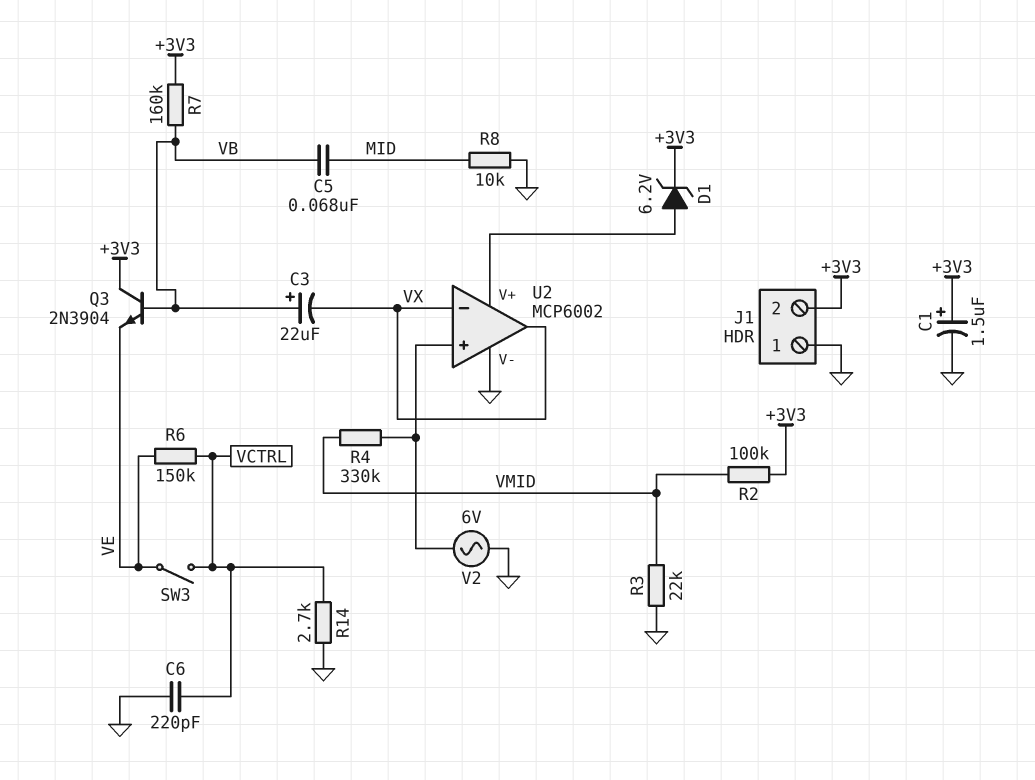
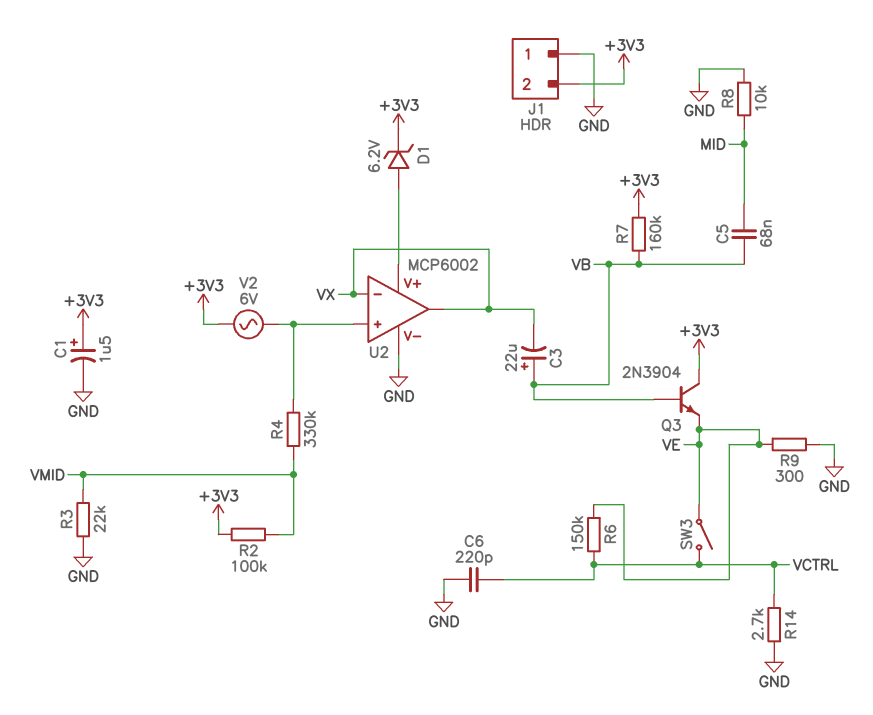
R9: none -> 300 (GND, VE)
V2: AC 6V (GND, U2/in+) -> AC 6V (+3V3, U2/in+)

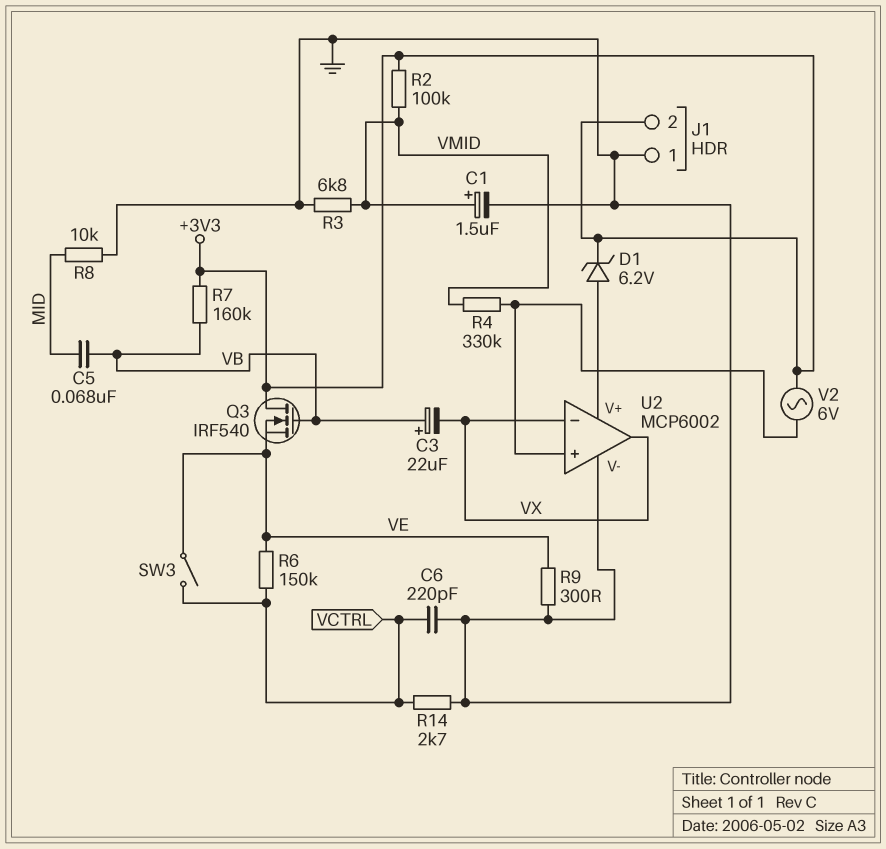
C1: 1.5uF (plus +3V3, minus GND) -> 1.5uF (plus VMID, minus GND)
Q3: NPN 2N3904 (B VB, C +3V3, E VE) -> NMOS IRF540 (G VB, D +3V3, S VE)
R3: 22k (GND, VMID) -> 6.8k (GND, VMID)

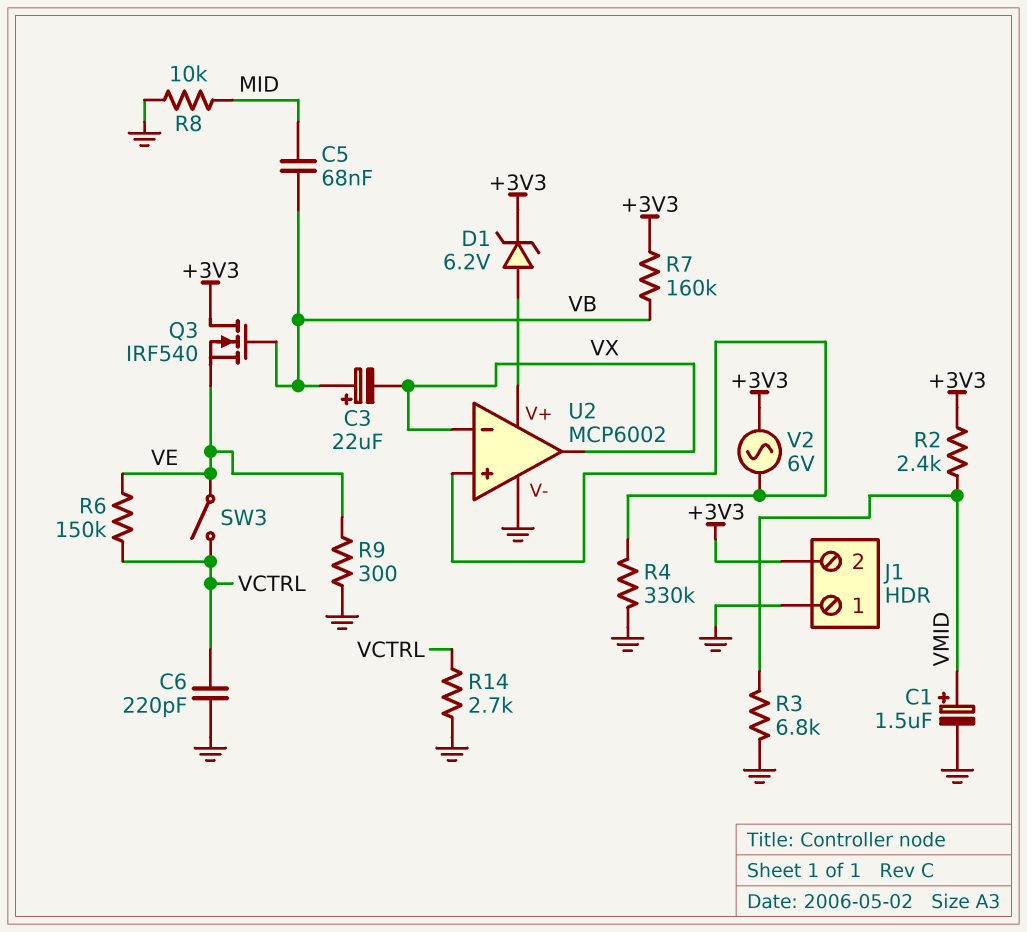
R2: 100k (+3V3, VMID) -> 2.4k (+3V3, VMID)
R4: 330k (U2/in+, VMID) -> 330k (GND, U2/in+)

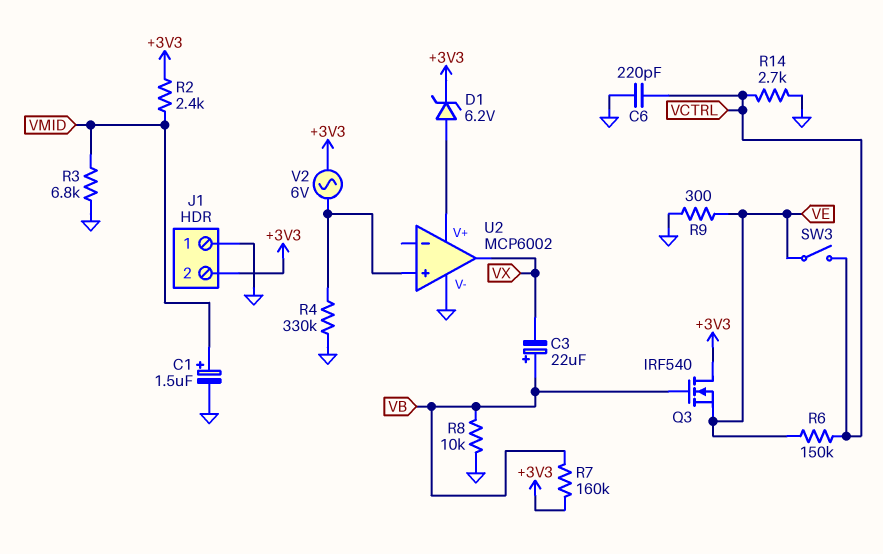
C5: 68nF (MID, VB) -> none
R8: 10k (GND, MID) -> 10k (GND, VB)
U2 pin in-: VX -> none

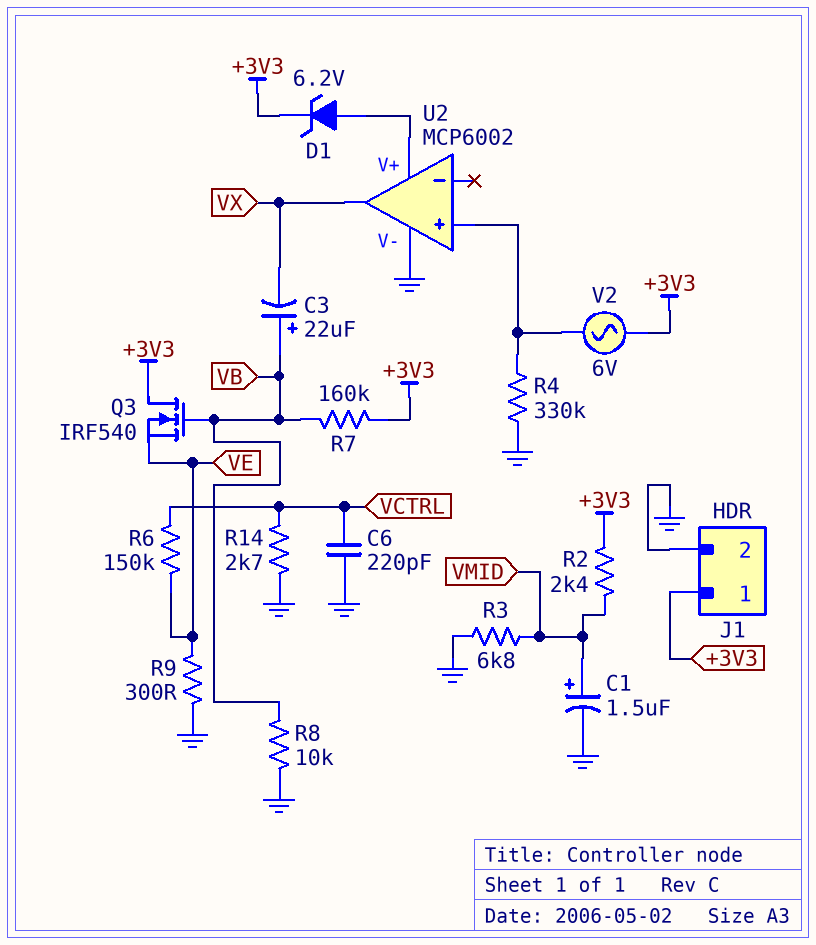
J1 pin 1: GND -> +3V3
J1 pin 2: +3V3 -> GND
SW3: switch (VCTRL, VE) -> none

